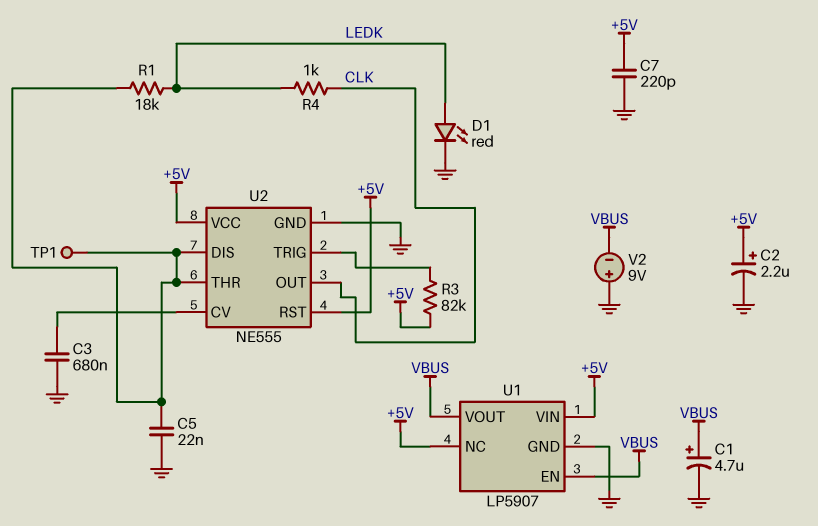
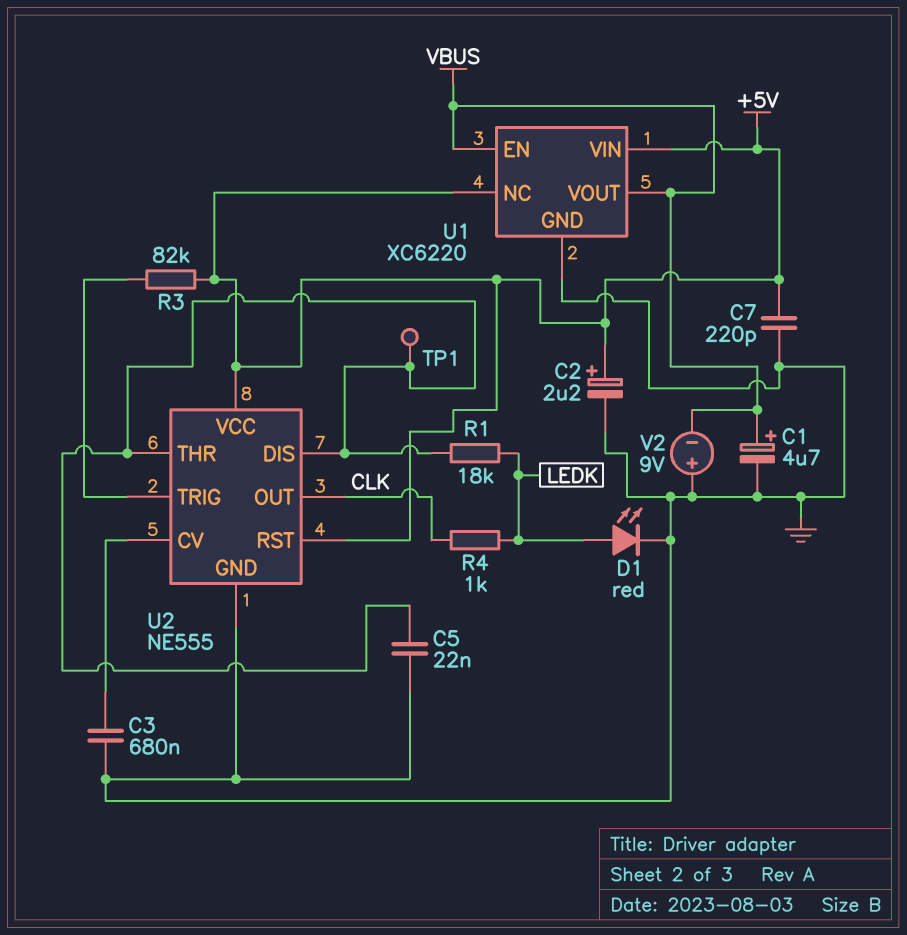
U1: LP5907 -> XC6220

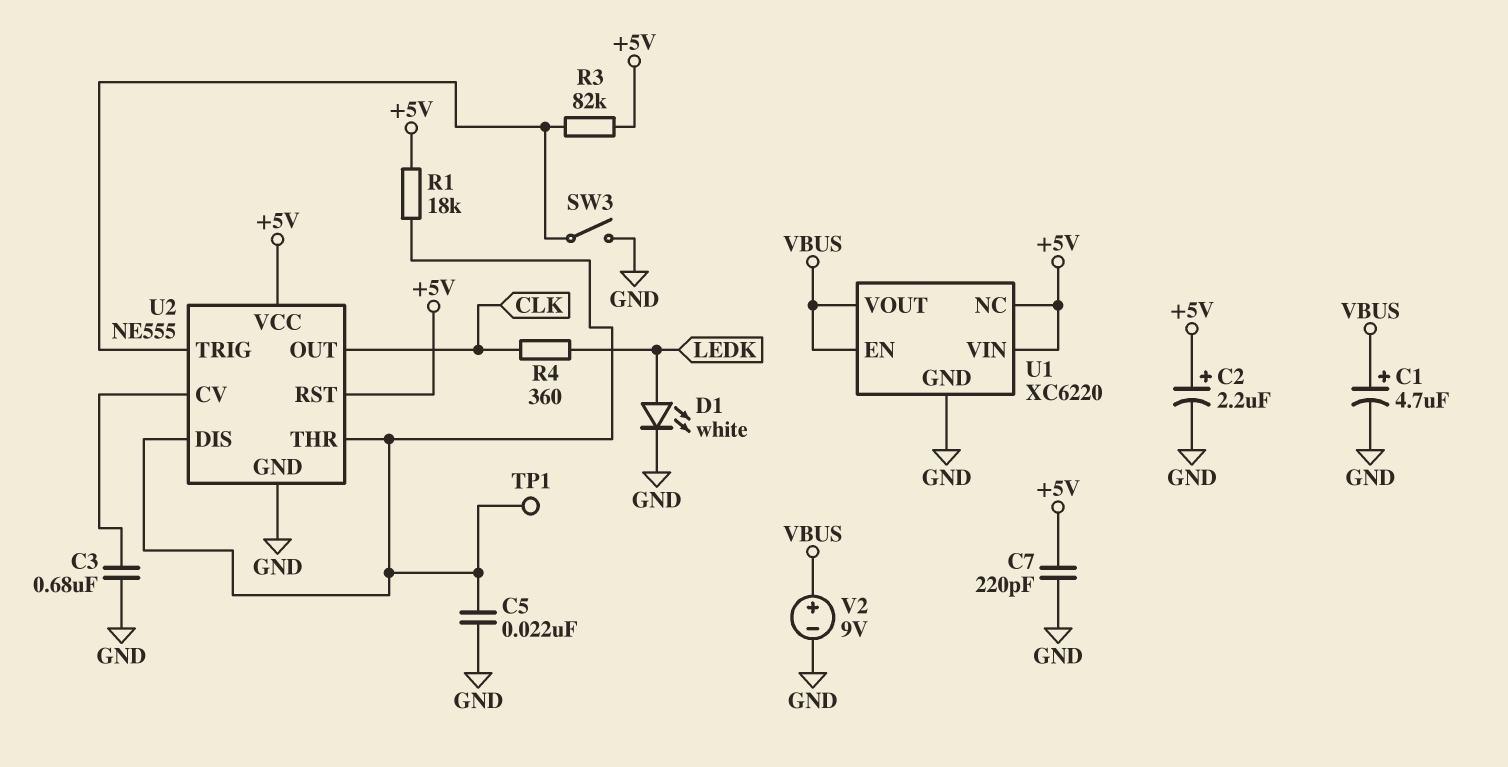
D1: LED red (A LEDK, K GND) -> LED white (A LEDK, K GND)
R1: 18k (LEDK, U2/DIS) -> 18k (+5V, U2/DIS)
R4: 1k (CLK, LEDK) -> 360 (CLK, LEDK)
SW3: none -> switch (GND, U2/TRIG)
V2: 9V (plus GND, minus VBUS) -> 9V (plus VBUS, minus GND)

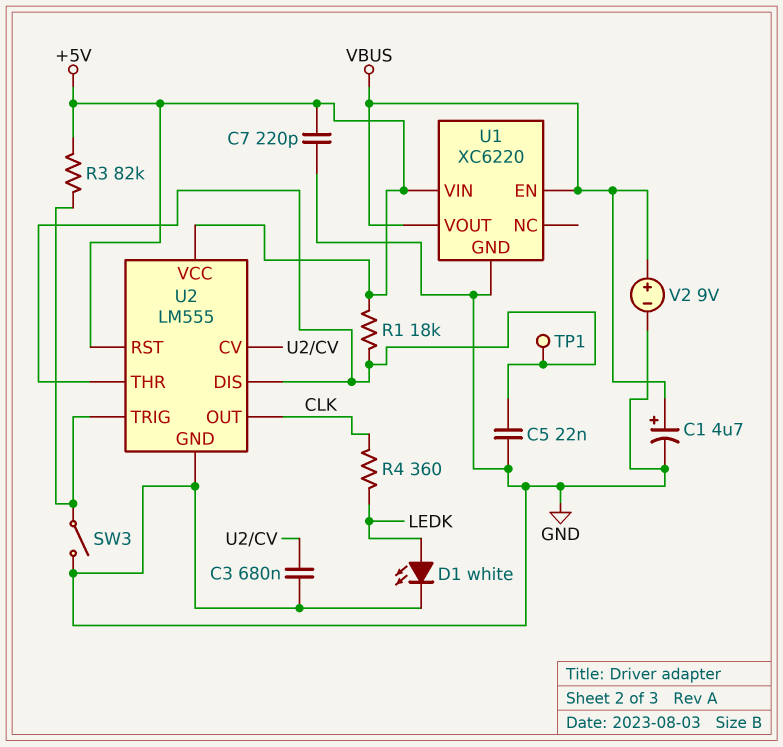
C2: 2.2uF (plus +5V, minus GND) -> none
U1 pin NC: +5V -> none
U2: NE555 -> LM555

